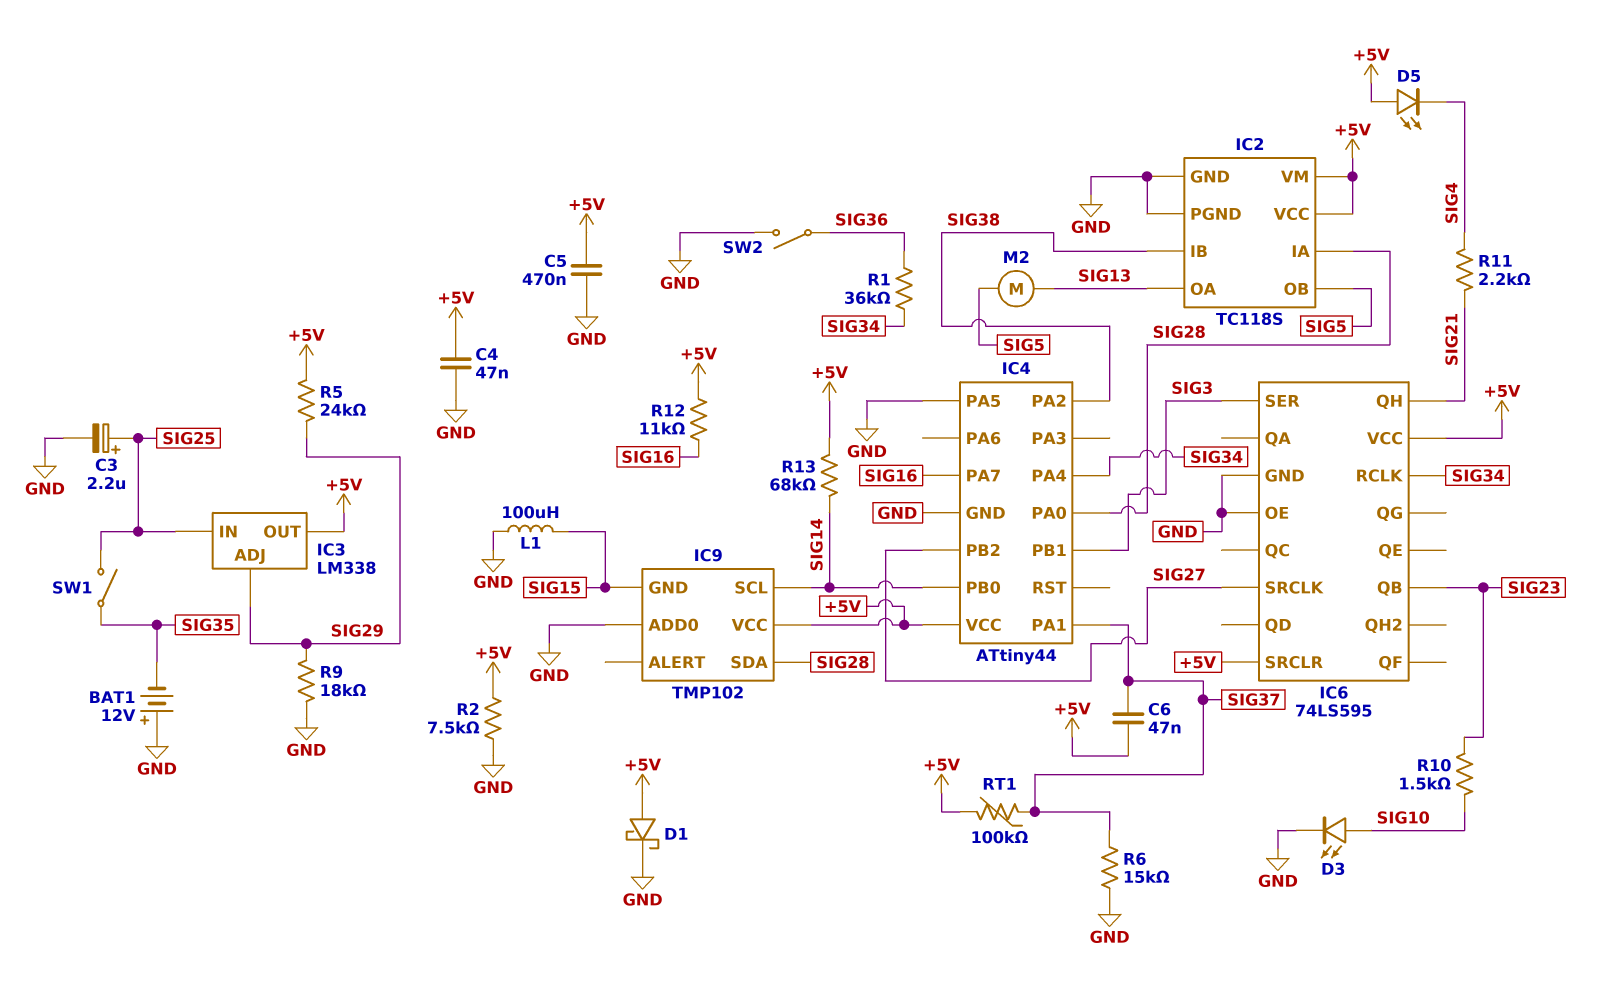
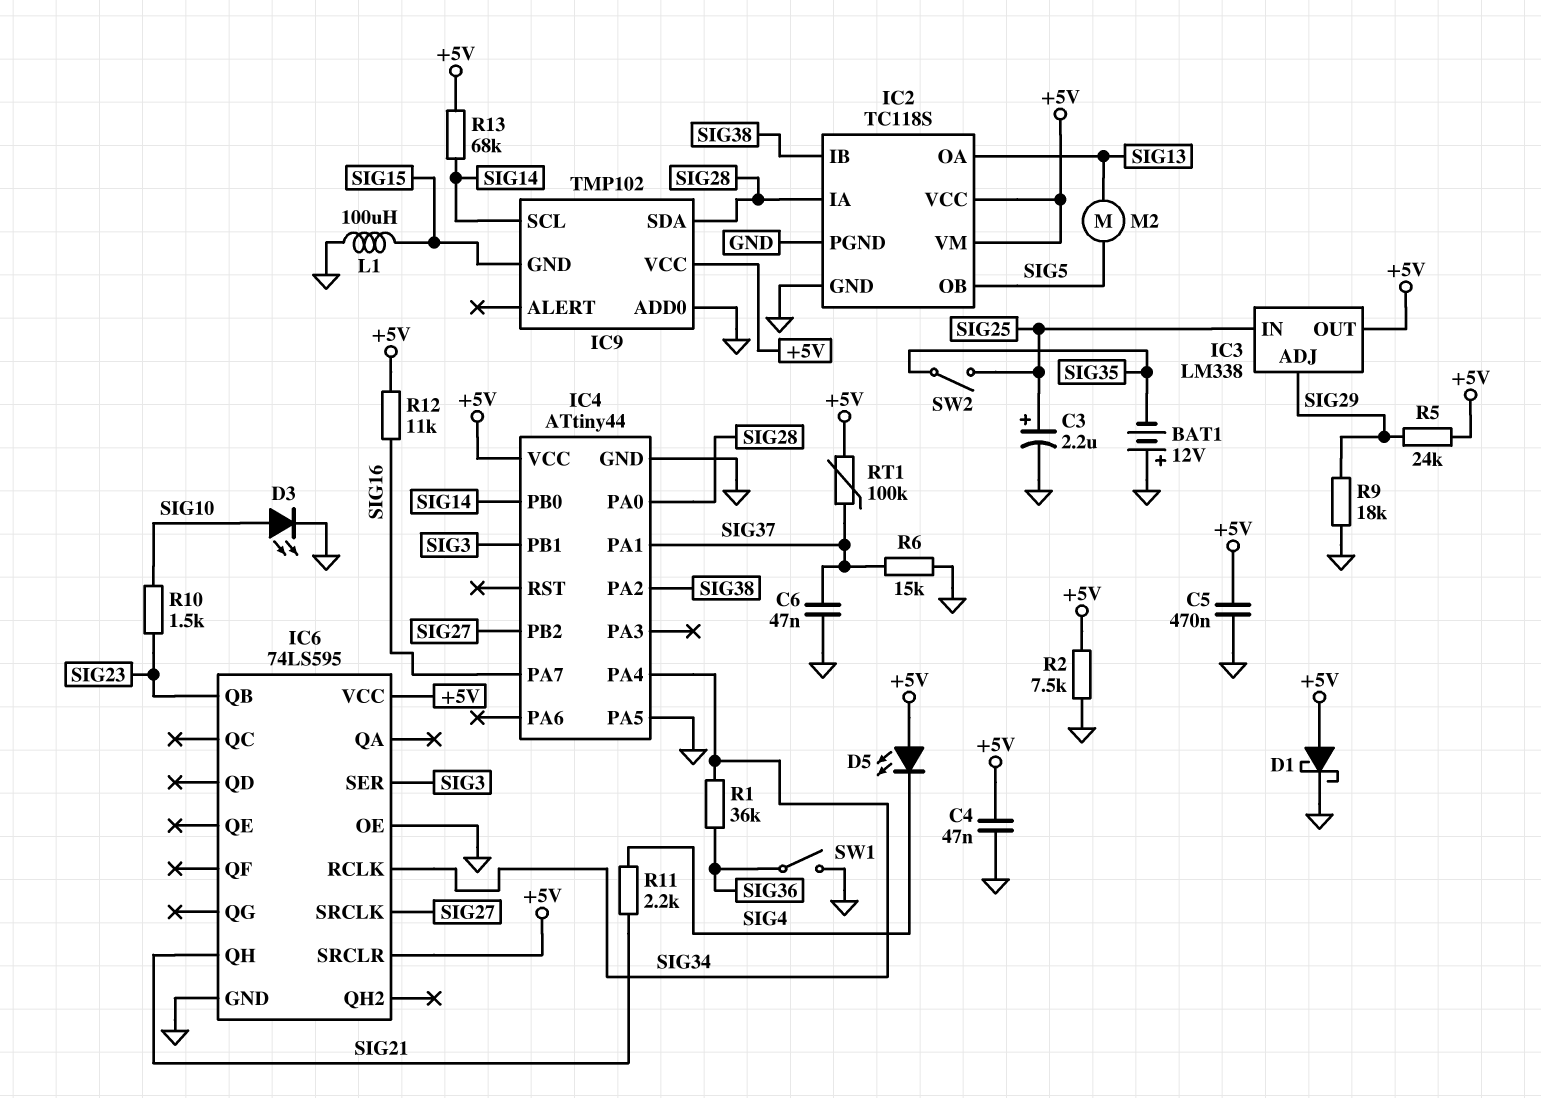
C6: 47nF (+5V, SIG37) -> 47nF (GND, SIG37)
SW1: switch (SIG25, SIG35) -> switch (GND, SIG36)
SW2: switch (GND, SIG36) -> switch (SIG25, SIG35)

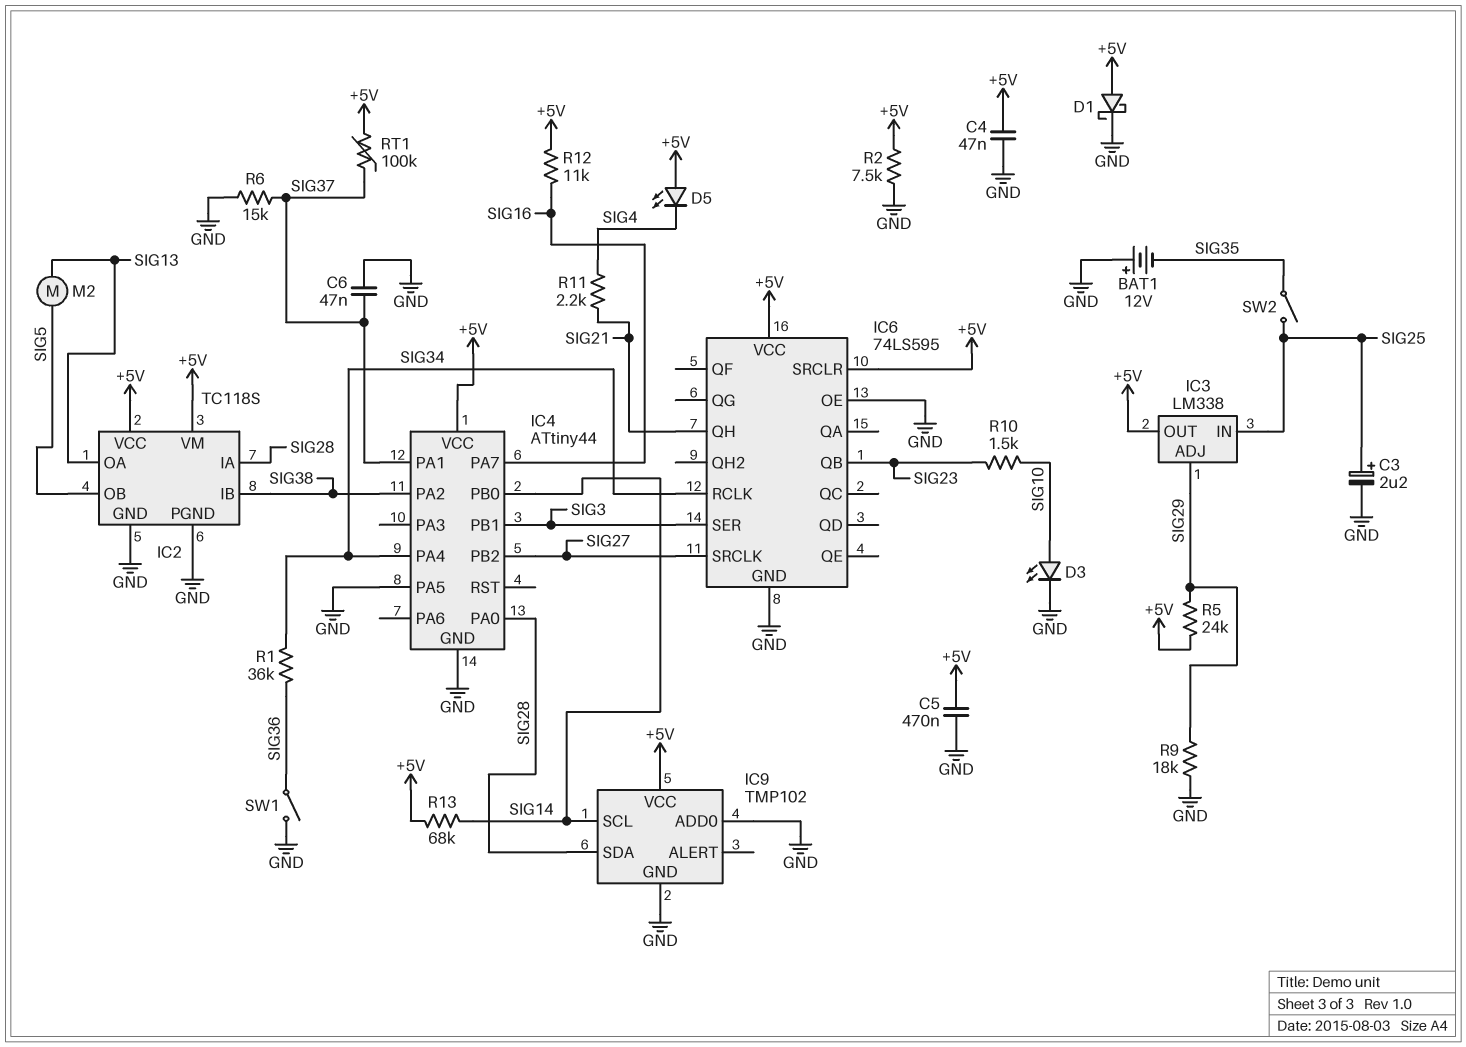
IC9 pin GND: SIG15 -> GND
L1: 100uH (GND, SIG15) -> none

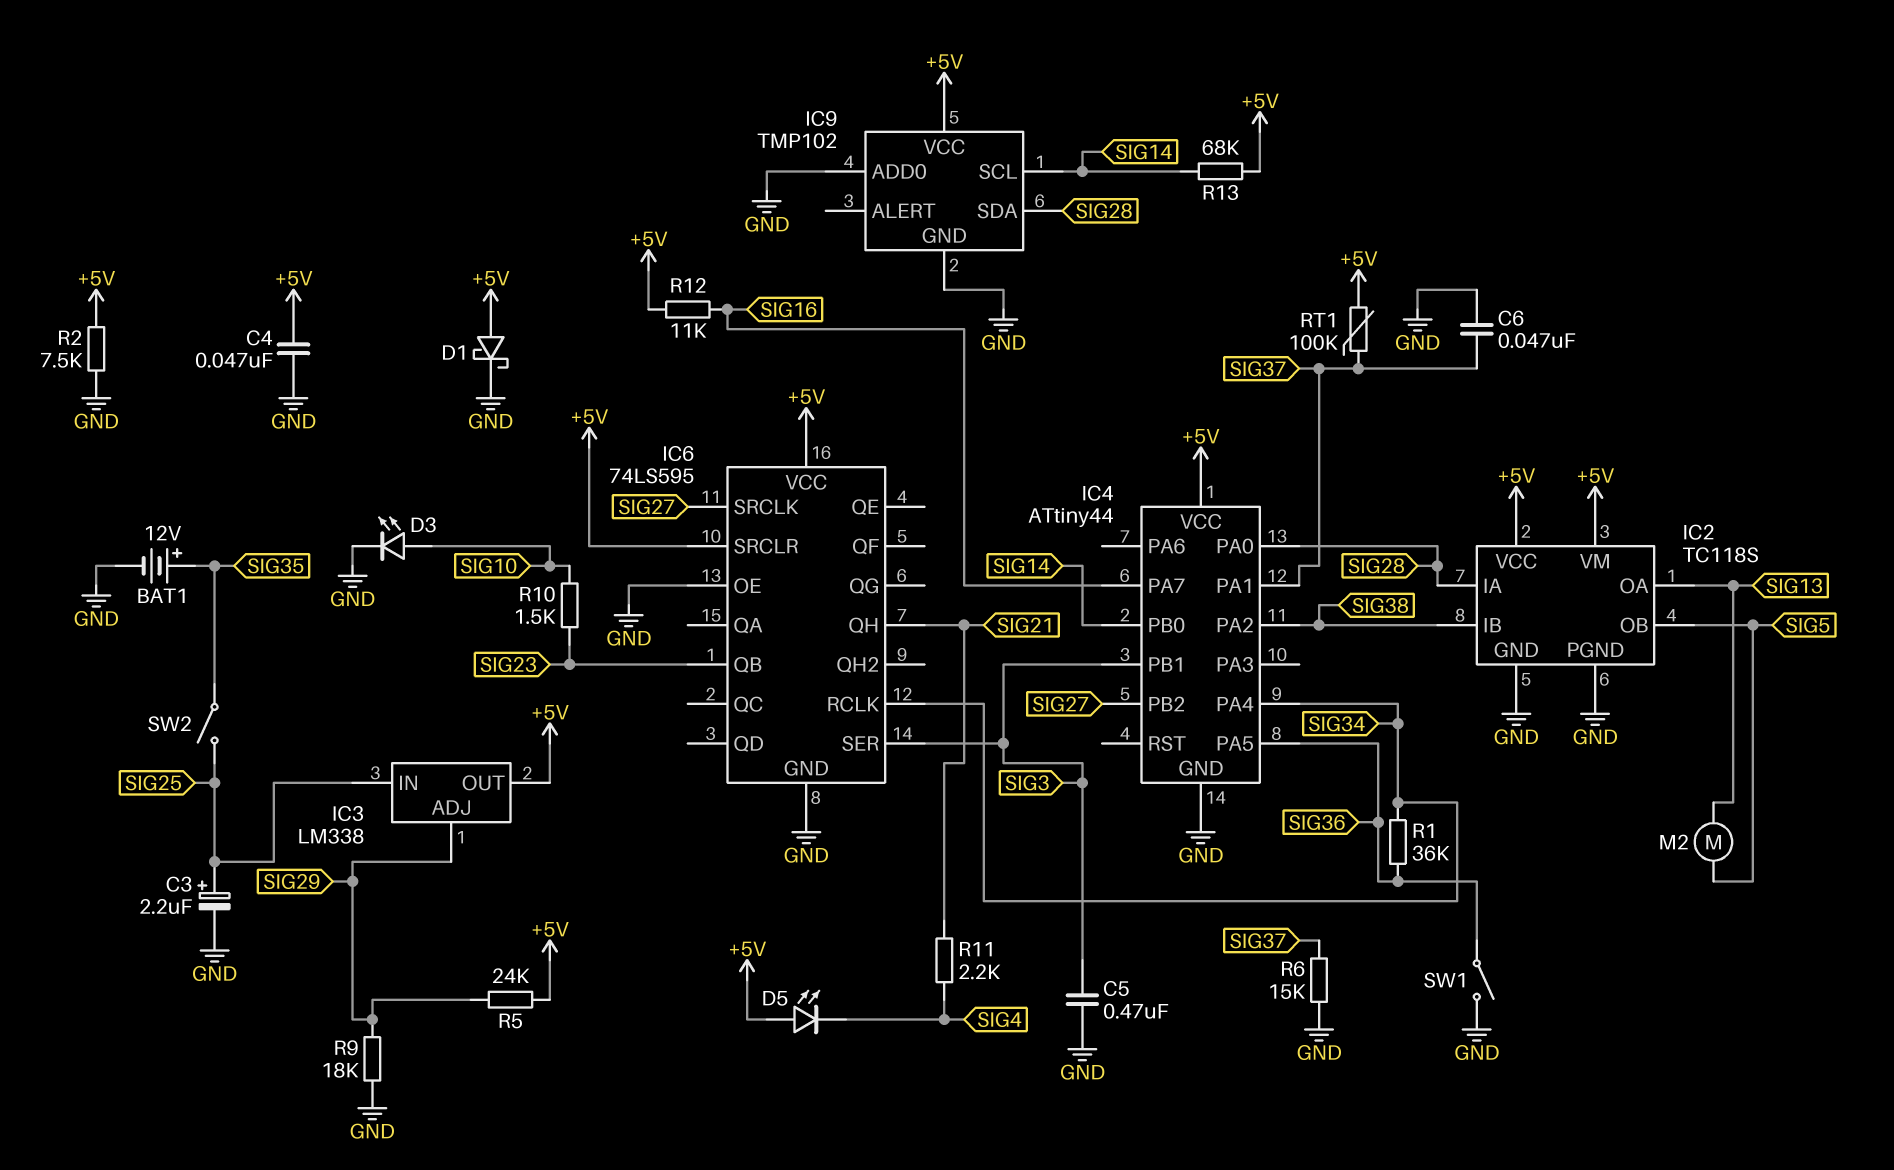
BAT1: 12V (plus GND, minus SIG35) -> 12V (plus SIG35, minus GND)
C5: 470nF (+5V, GND) -> 470nF (GND, SIG3)
IC4 pin PA5: GND -> SIG36

